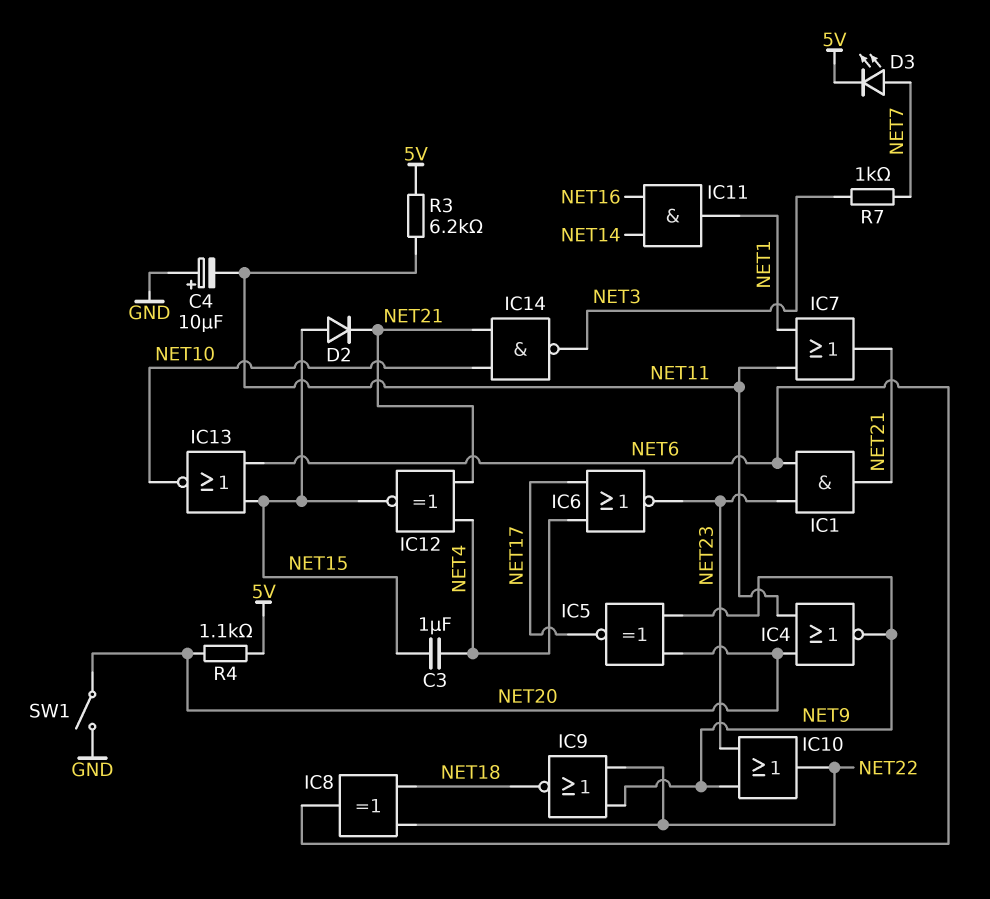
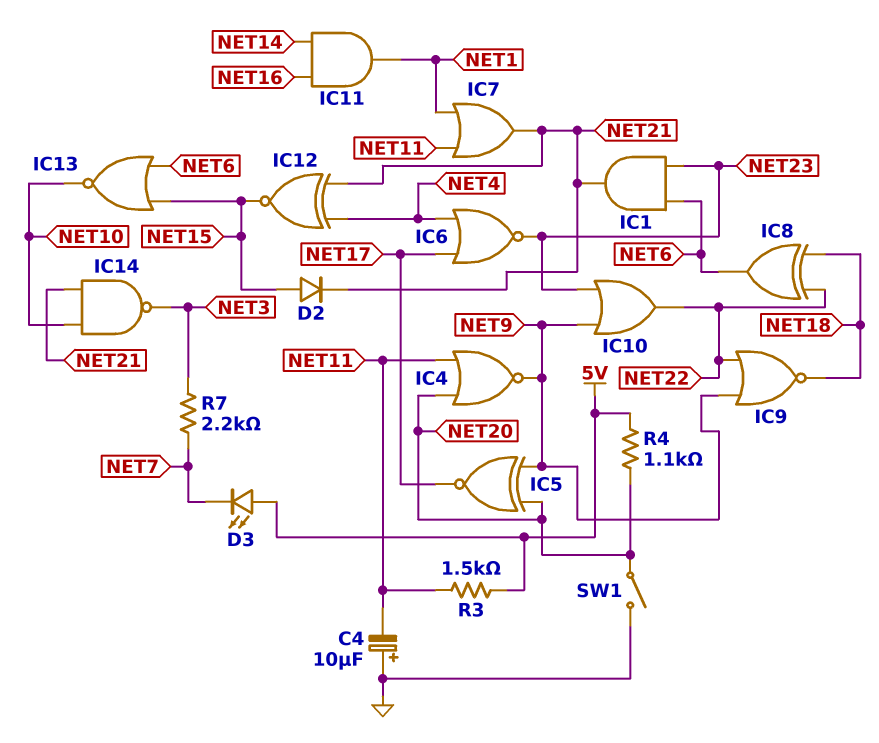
C3: 1uF (NET4, NET15) -> none
D3: LED (A NET7, K 5V) -> LED (A 5V, K NET7)
R3: 6.2k (5V, NET11) -> 1.5k (5V, NET11)
R7: 1k (NET3, NET7) -> 2.2k (NET3, NET7)

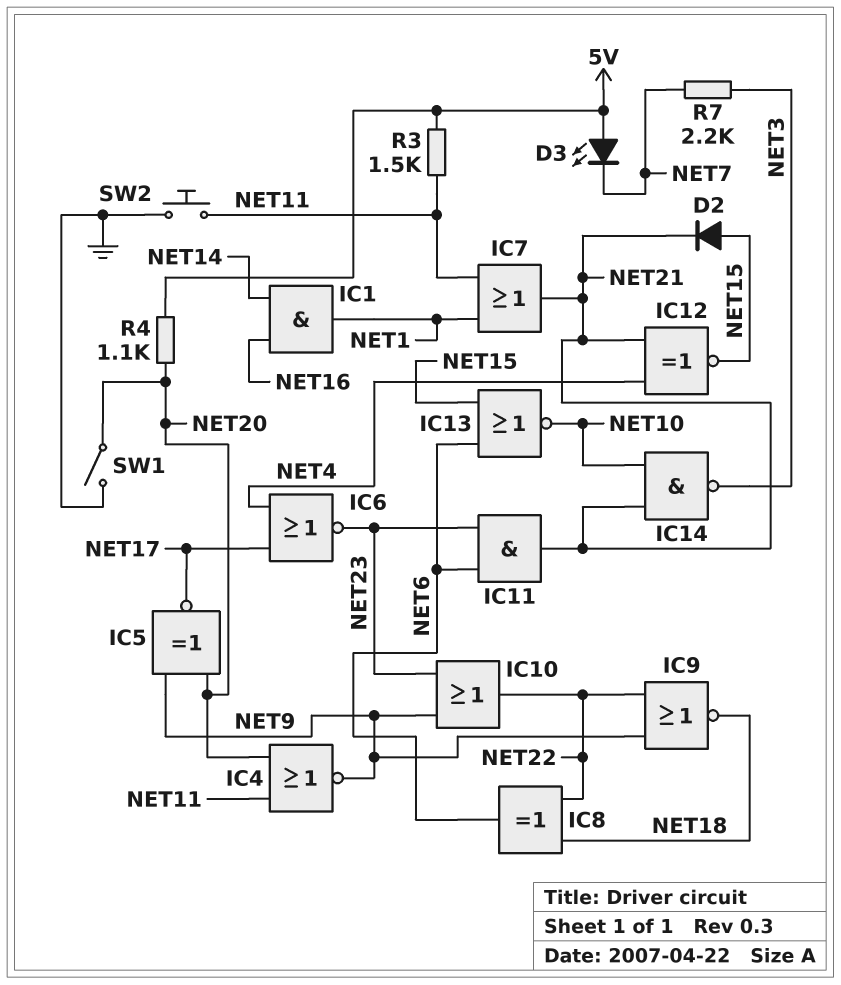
C4: 10uF (plus GND, minus NET11) -> none
IC1: AND (in NET6, in NET23, out NET21) -> AND (in NET14, in NET16, out NET1)
IC11: AND (in NET14, in NET16, out NET1) -> AND (in NET6, in NET23, out NET21)
SW2: none -> button (GND, NET11)

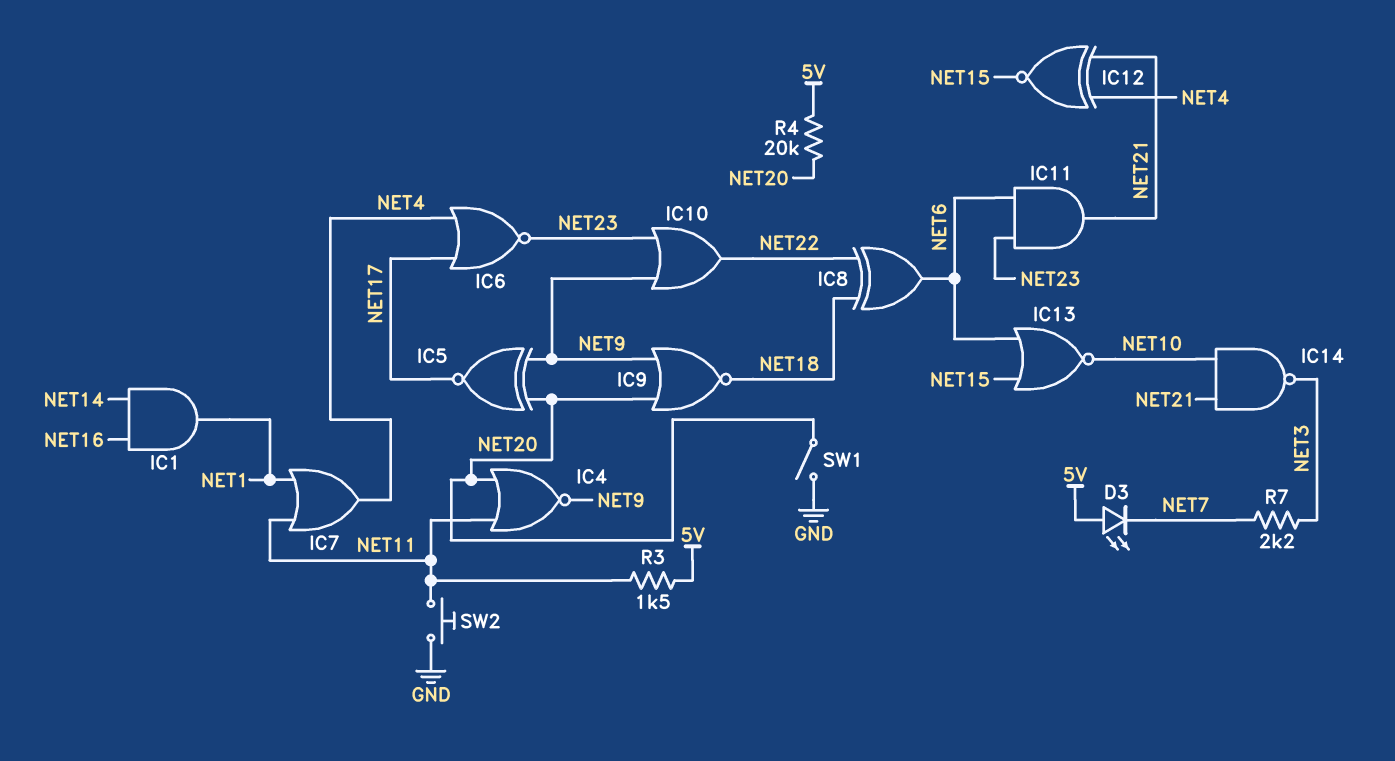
D2: diode (A NET15, K NET21) -> none
IC7: OR (in NET1, in NET11, out NET21) -> OR (in NET1, in NET11, out NET4)
IC9: NOR (in NET9, in NET22, out NET18) -> NOR (in NET9, in NET20, out NET18)
R4: 1.1k (5V, NET20) -> 20k (5V, NET20)

